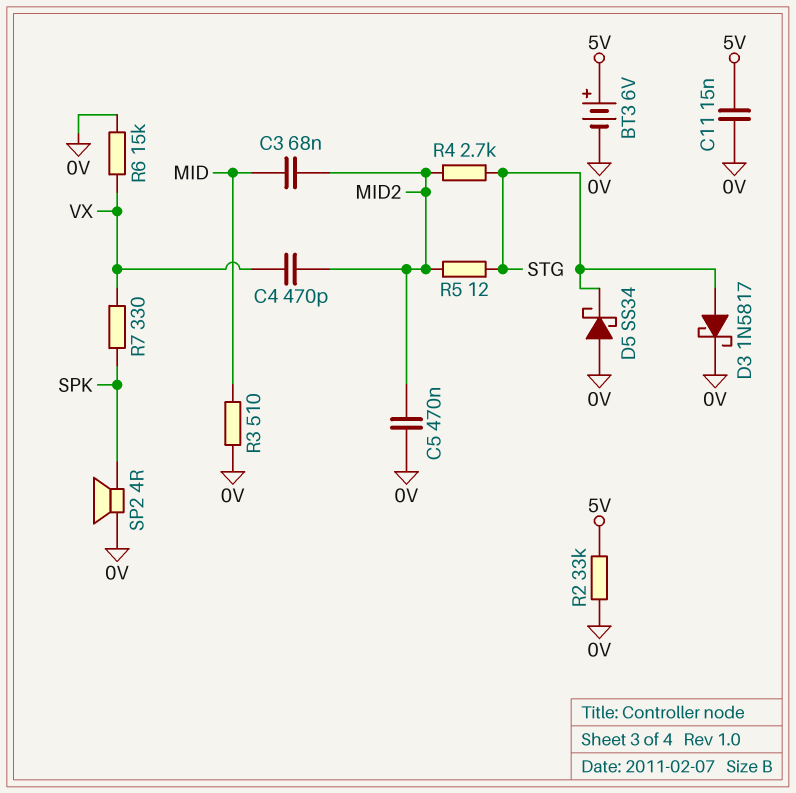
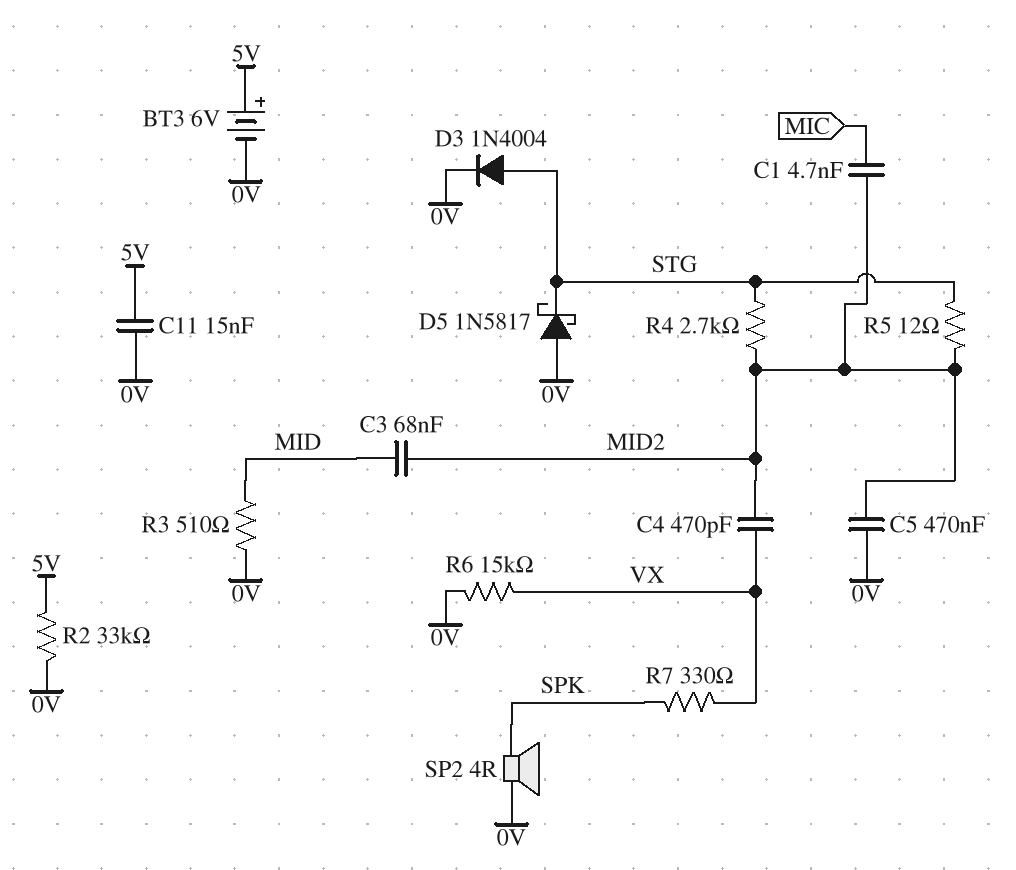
C1: none -> 4.7nF (MIC, MID2)
D3: schottky 1N5817 (A STG, K 0V) -> diode 1N4004 (A STG, K 0V)
D5: schottky SS34 (A 0V, K STG) -> schottky 1N5817 (A 0V, K STG)

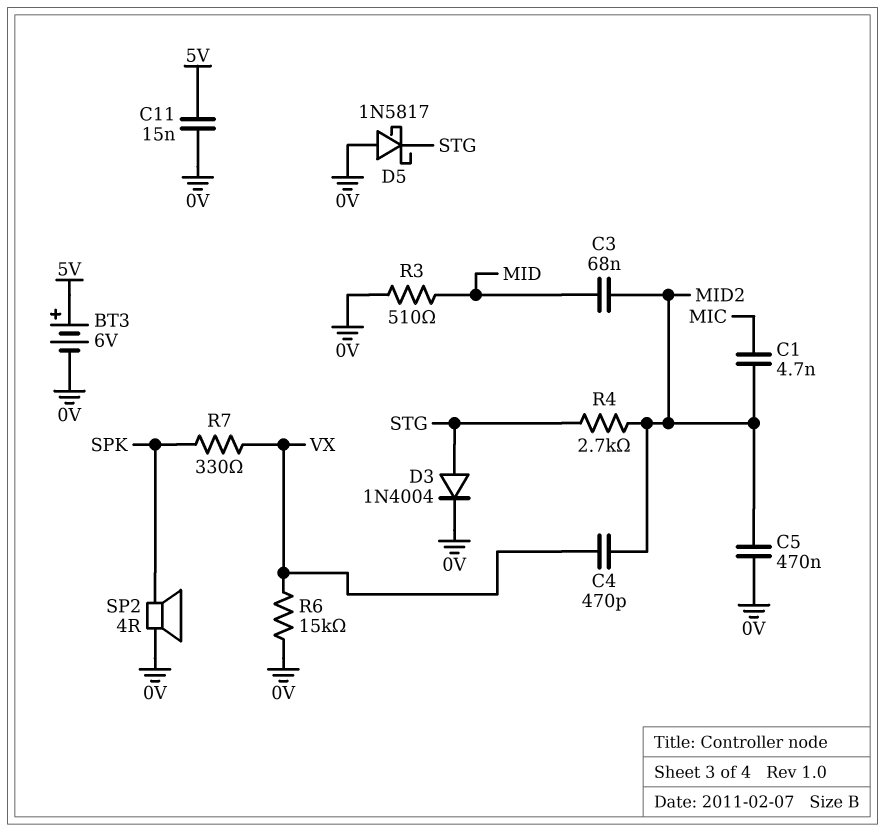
R2: 33k (0V, 5V) -> none
R5: 12 (MID2, STG) -> none

